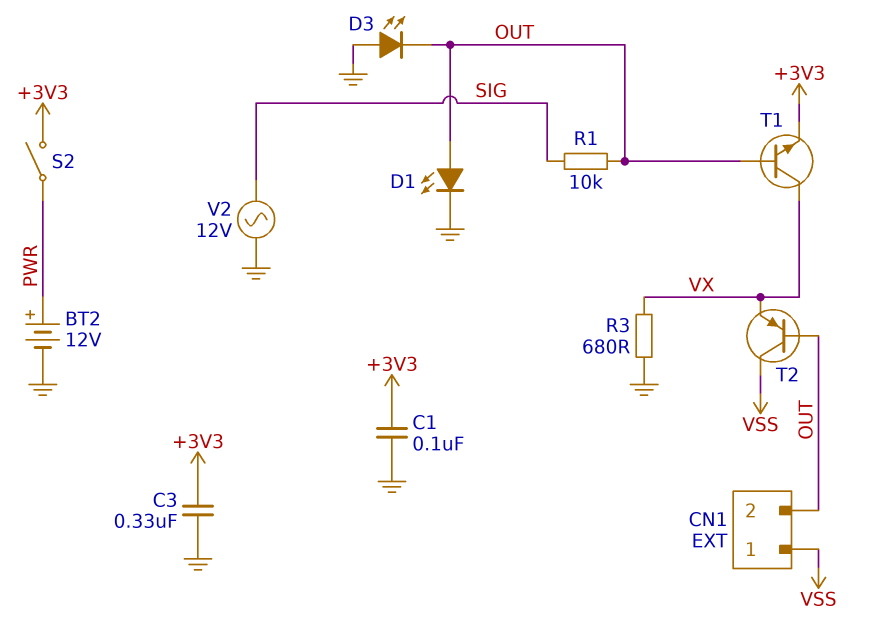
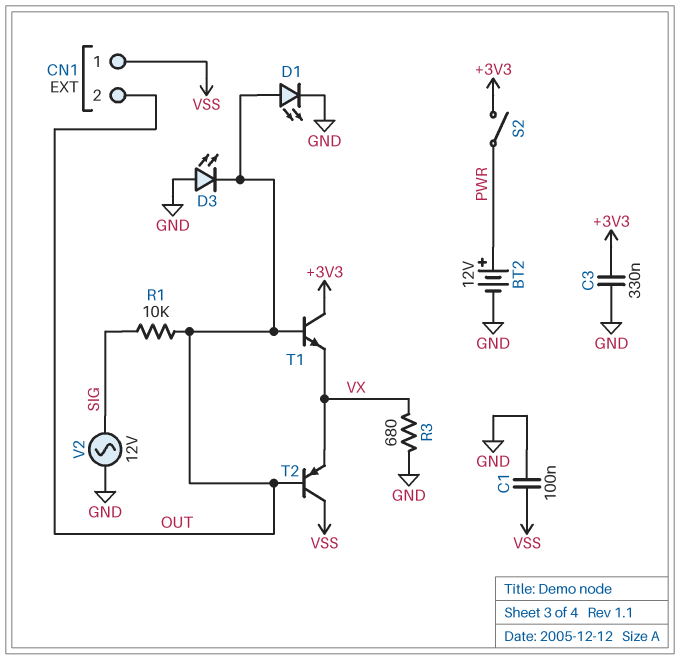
C1: 100nF (+3V3, GND) -> 100nF (GND, VSS)
T1: NPN (B OUT, C VX, E +3V3) -> NPN (B OUT, C +3V3, E VX)

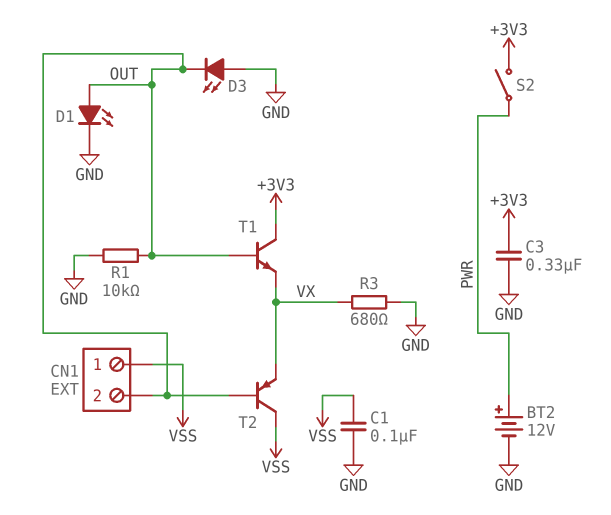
R1: 10k (OUT, SIG) -> 10k (GND, OUT)
V2: AC 12V (GND, SIG) -> none

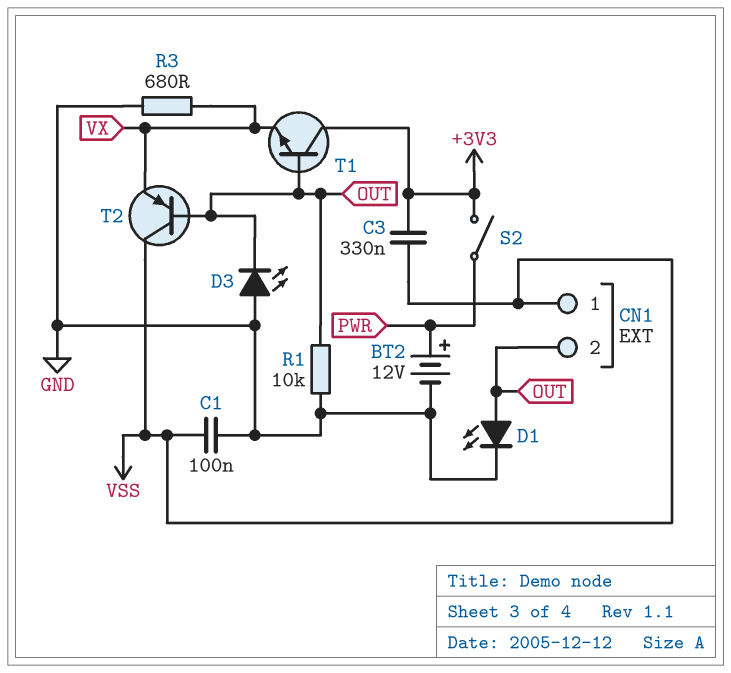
C3: 330nF (+3V3, GND) -> 330nF (+3V3, VSS)

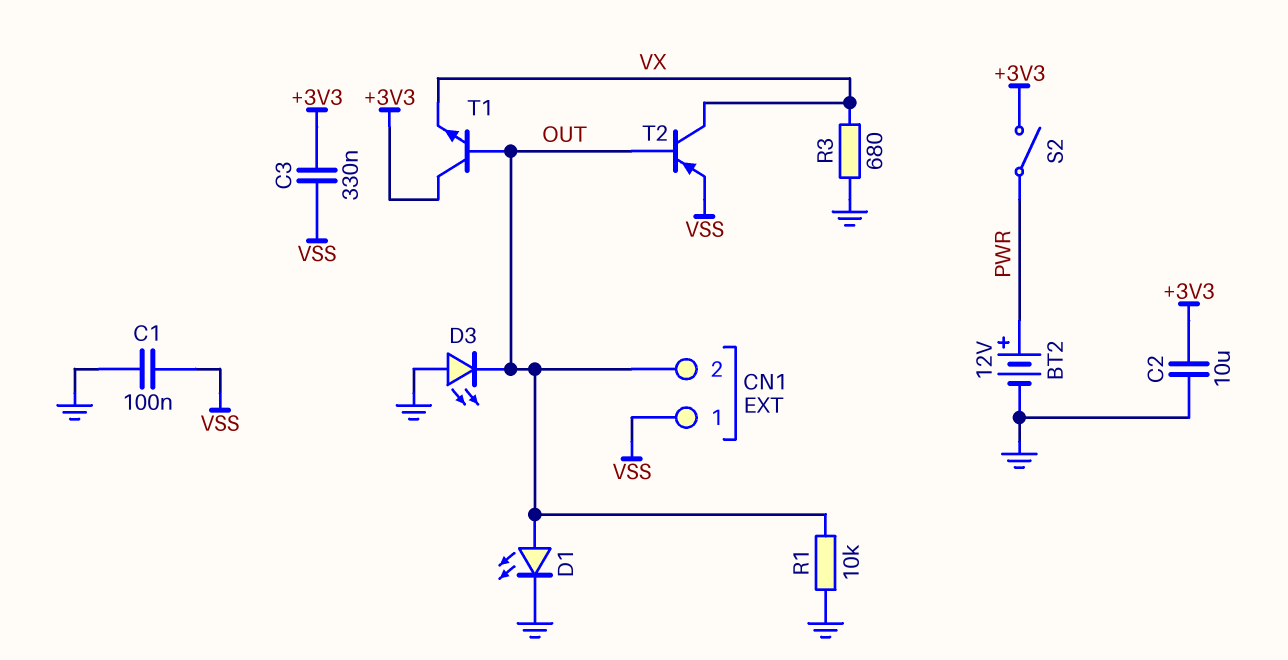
C2: none -> 10uF (+3V3, GND)
T2: PNP (B OUT, C VSS, E VX) -> PNP (B OUT, C VX, E VSS)

